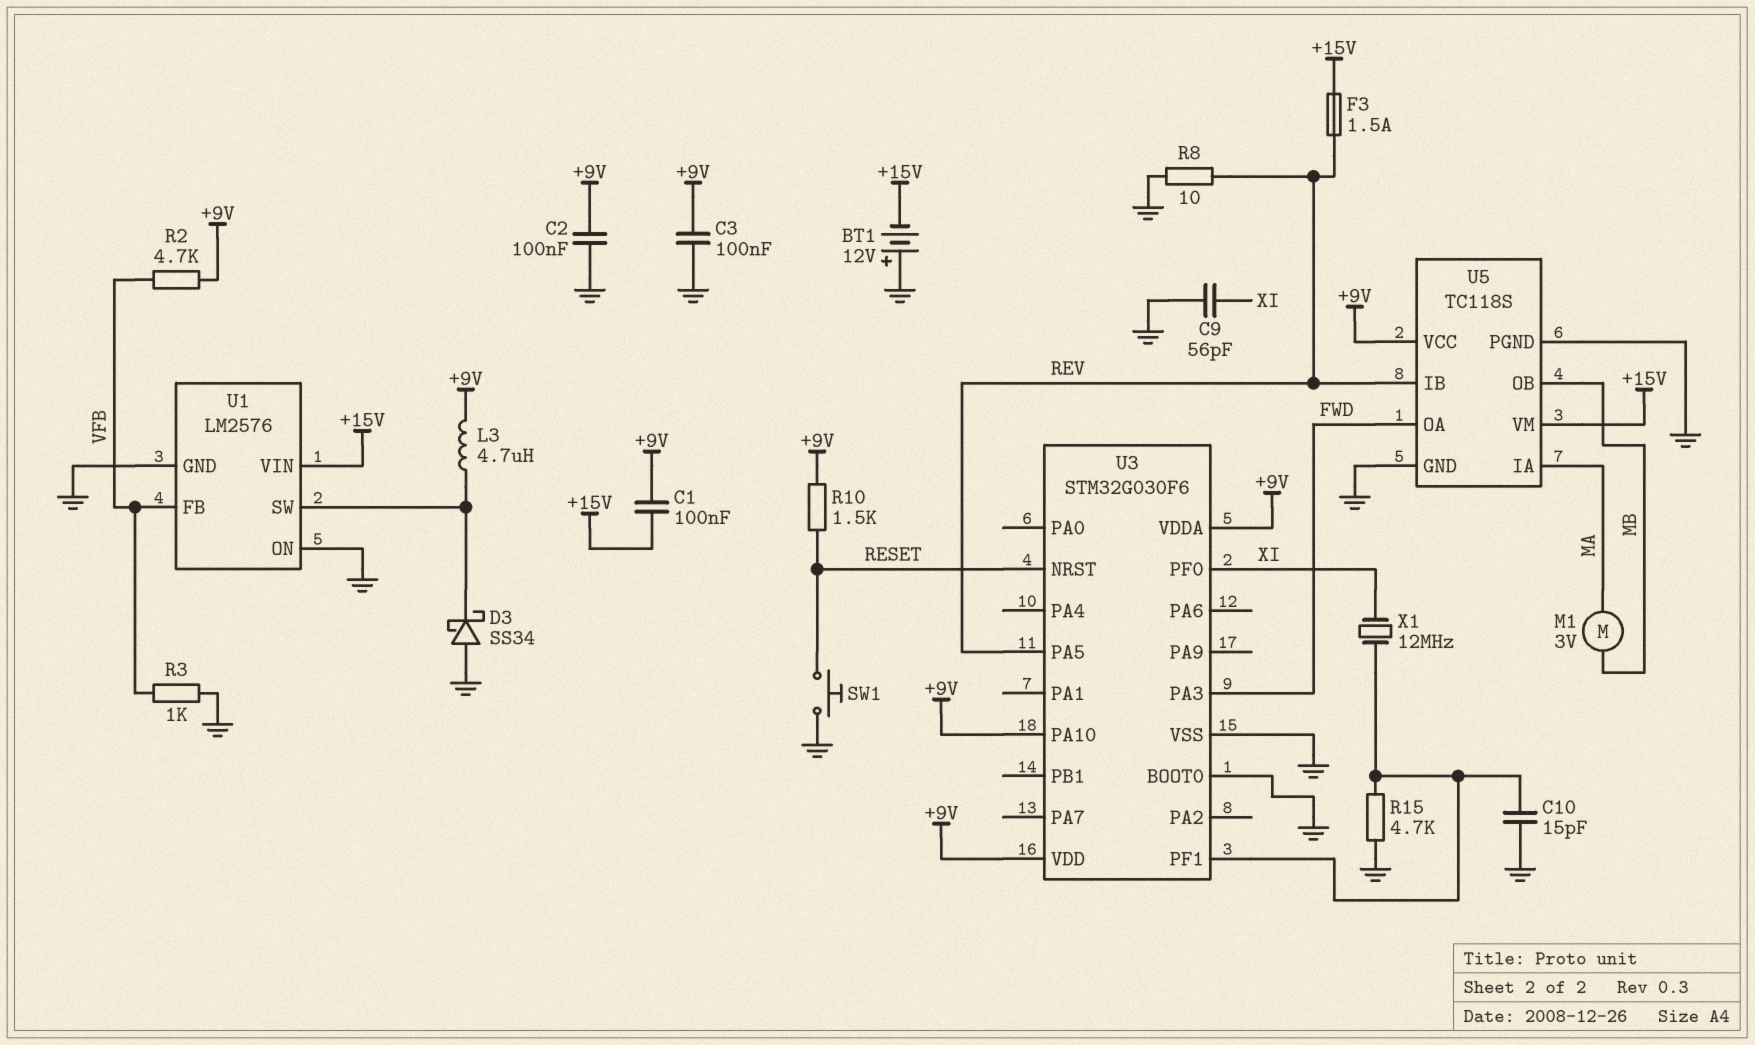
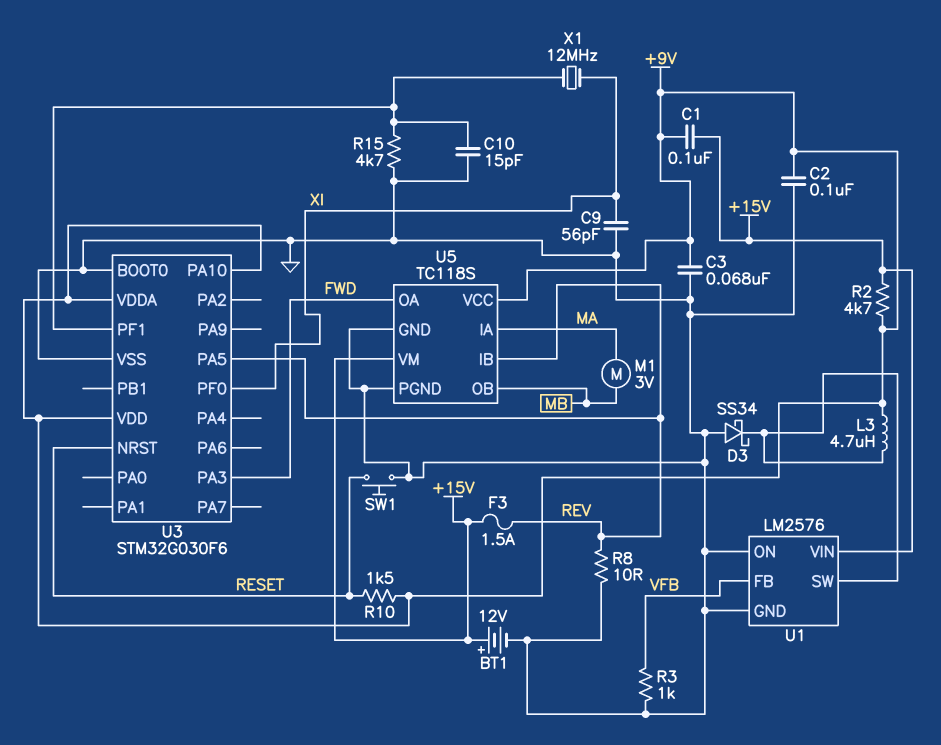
BT1: 12V (plus GND, minus +15V) -> 12V (plus +15V, minus GND)
C3: 100nF (+9V, GND) -> 68nF (+9V, GND)
R2: 4.7k (+9V, VFB) -> 4.7k (+9V, +15V)

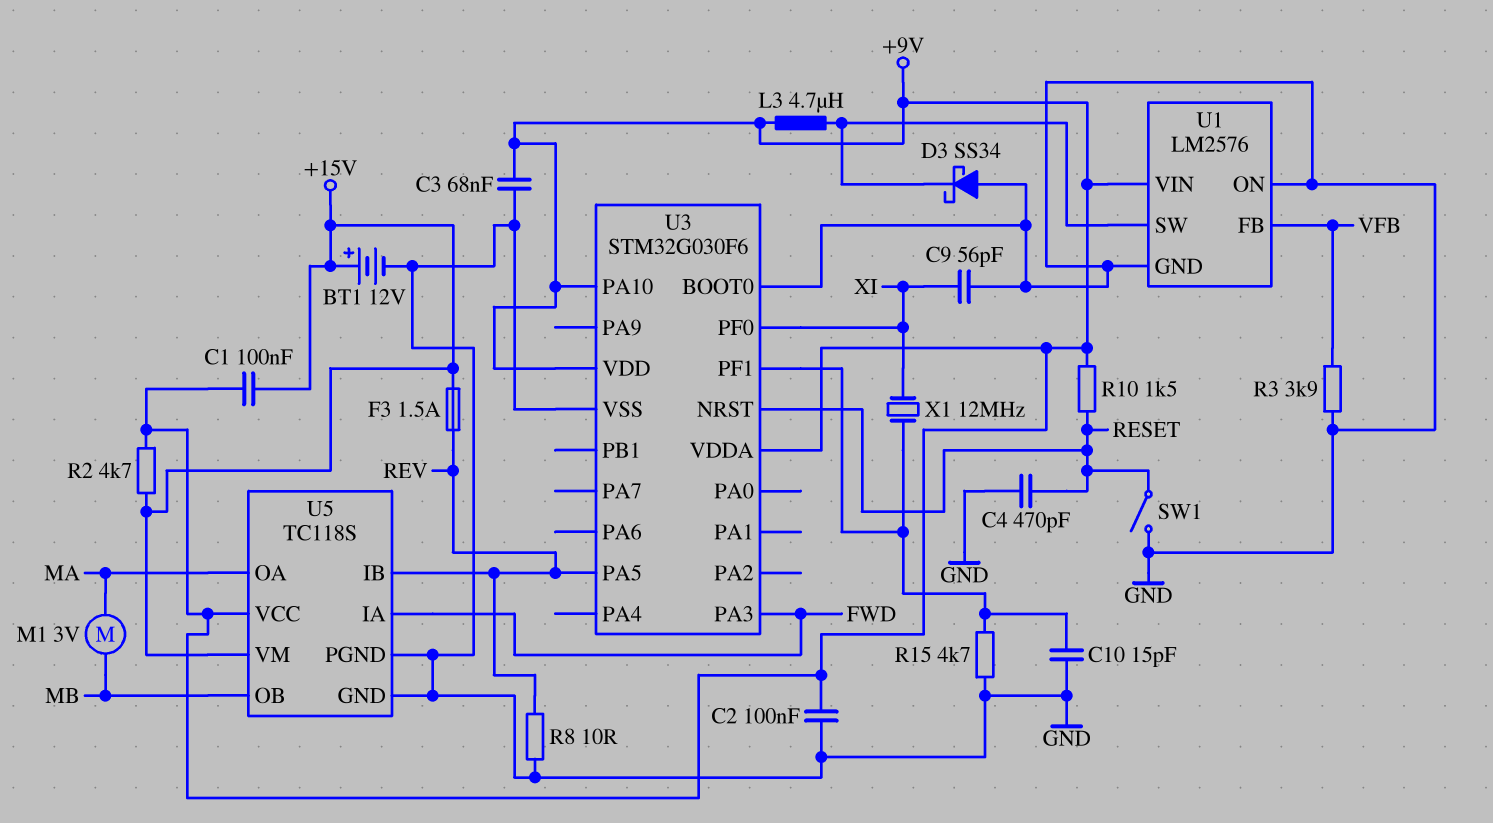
C4: none -> 470pF (GND, RESET)
R3: 1k (GND, VFB) -> 3.9k (GND, VFB)
SW1: button (GND, RESET) -> switch (GND, RESET)
U1 pin VIN: +15V -> +9V
U5 pin IA: MA -> FWD
U5 pin OA: FWD -> MA

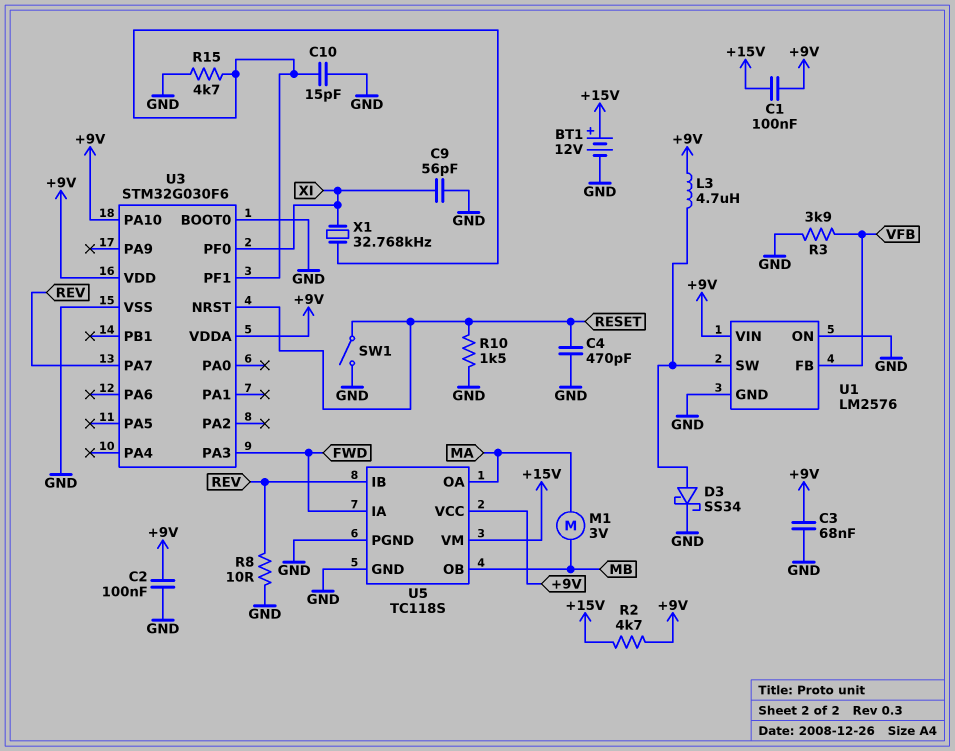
D3: schottky SS34 (A GND, K U1/SW) -> schottky SS34 (A U1/SW, K GND)
F3: 1.5A (+15V, REV) -> none
R10: 1.5k (+9V, RESET) -> 1.5k (GND, RESET)
U3 pin PA5: REV -> none
U3 pin PA7: none -> REV
X1: 12MHz (U3/PF1, XI) -> 32.768kHz (U3/PF1, XI)

